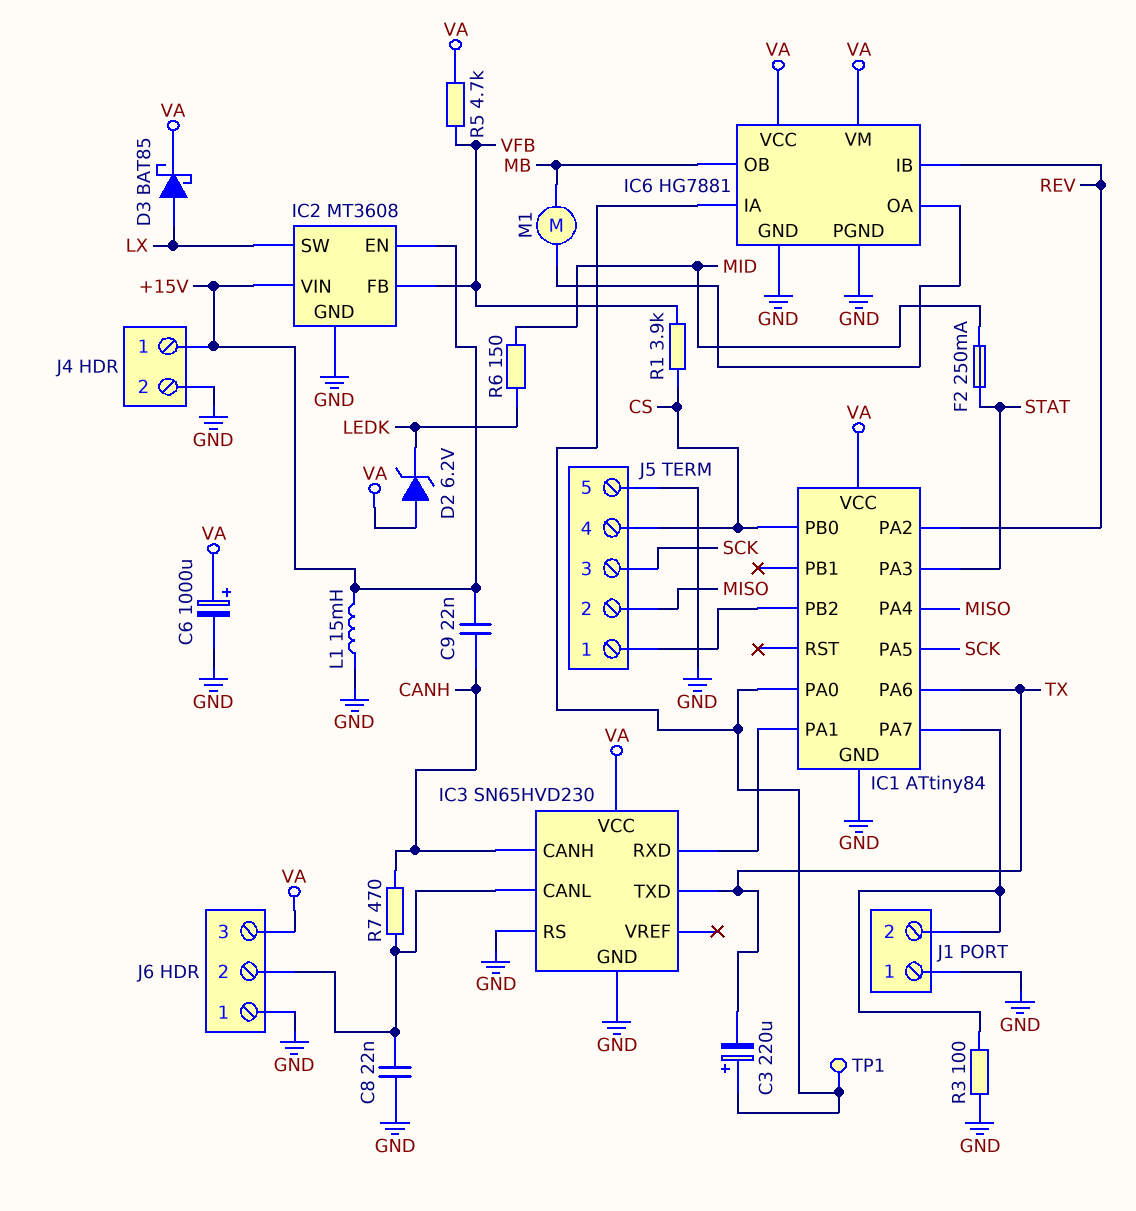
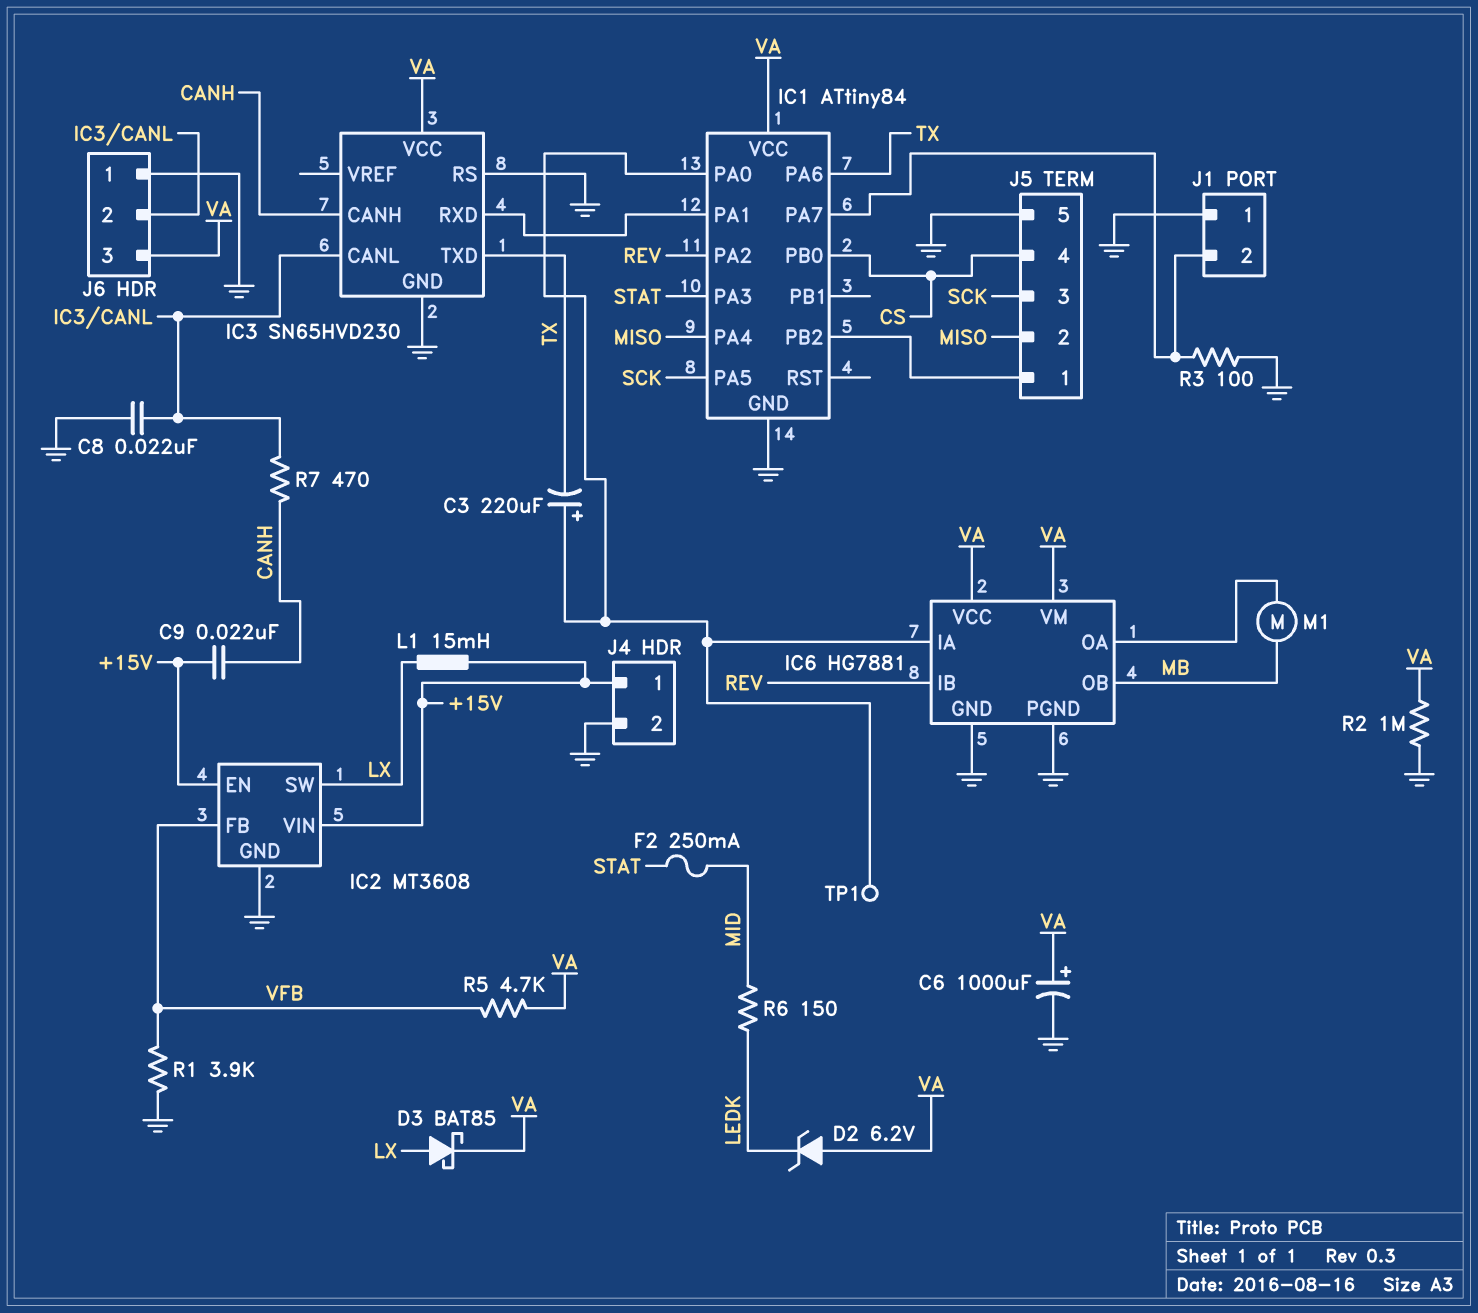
L1: 15mH (+15V, GND) -> 15mH (+15V, LX)
R1: 3.9k (CS, VFB) -> 3.9k (GND, VFB)
R2: none -> 1M (GND, VA)

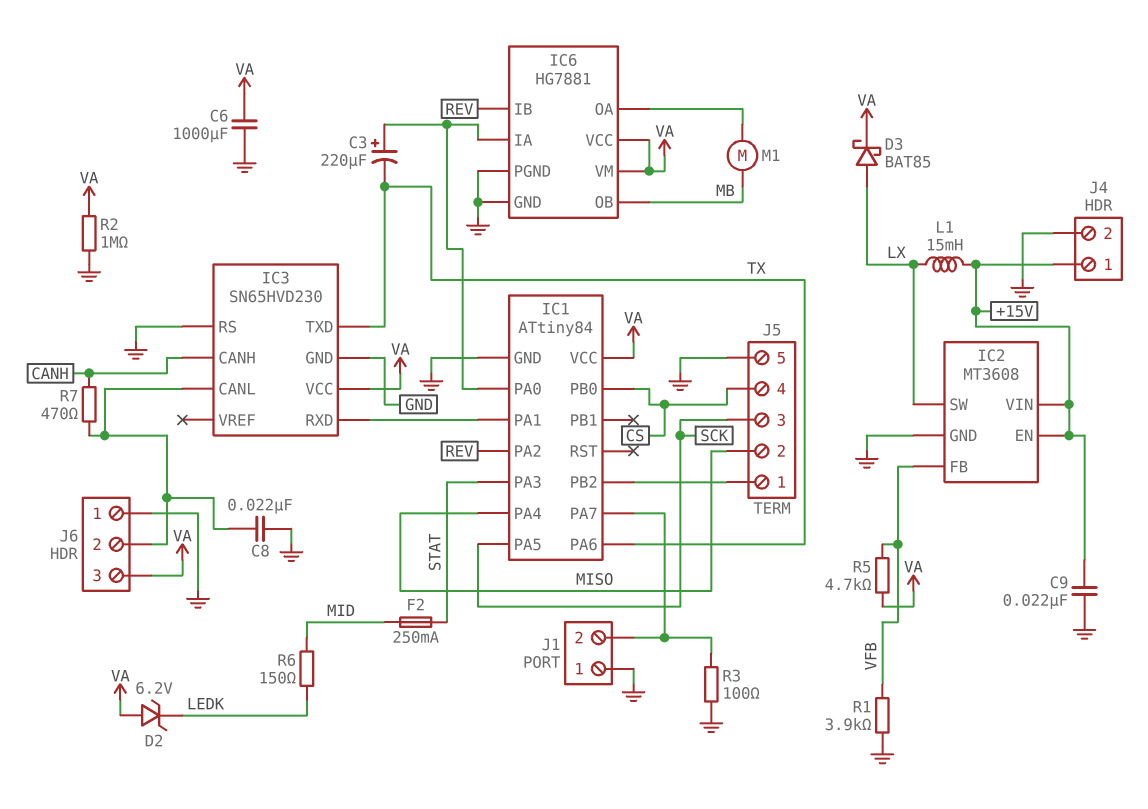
C6: 1000uF (plus VA, minus GND) -> 1000uF (GND, VA)
C9: 22nF (+15V, CANH) -> 22nF (+15V, GND)
TP1: test point (IC1/PA0) -> none

